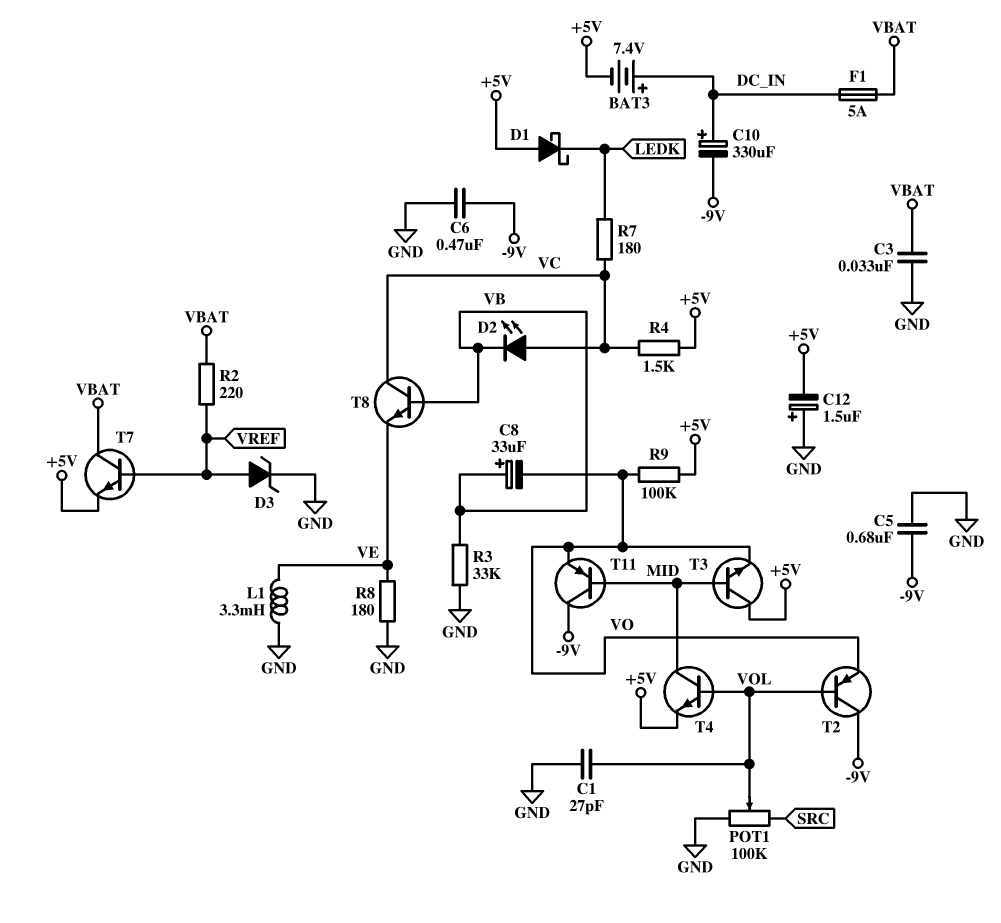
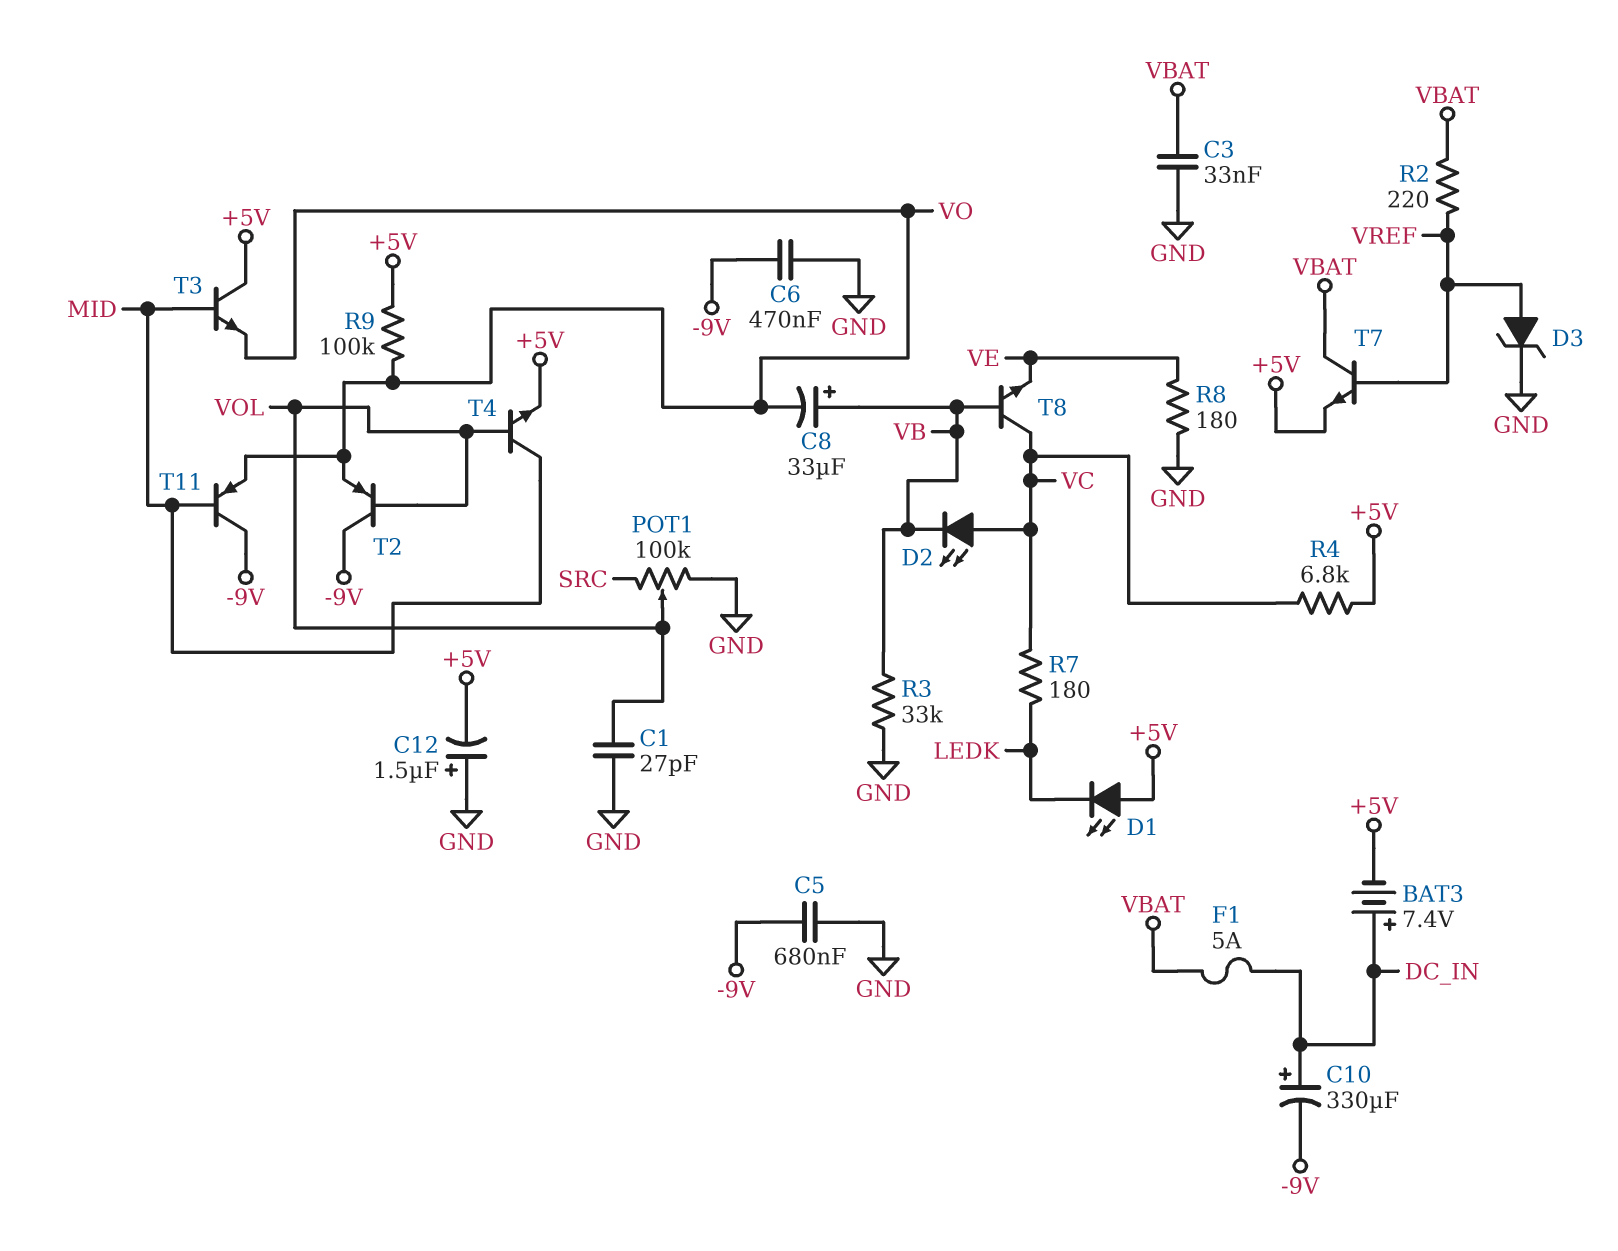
D1: schottky (A +5V, K LEDK) -> LED (A +5V, K LEDK)
L1: 3.3mH (GND, VE) -> none
R4: 1.5k (+5V, VC) -> 6.8k (+5V, VC)

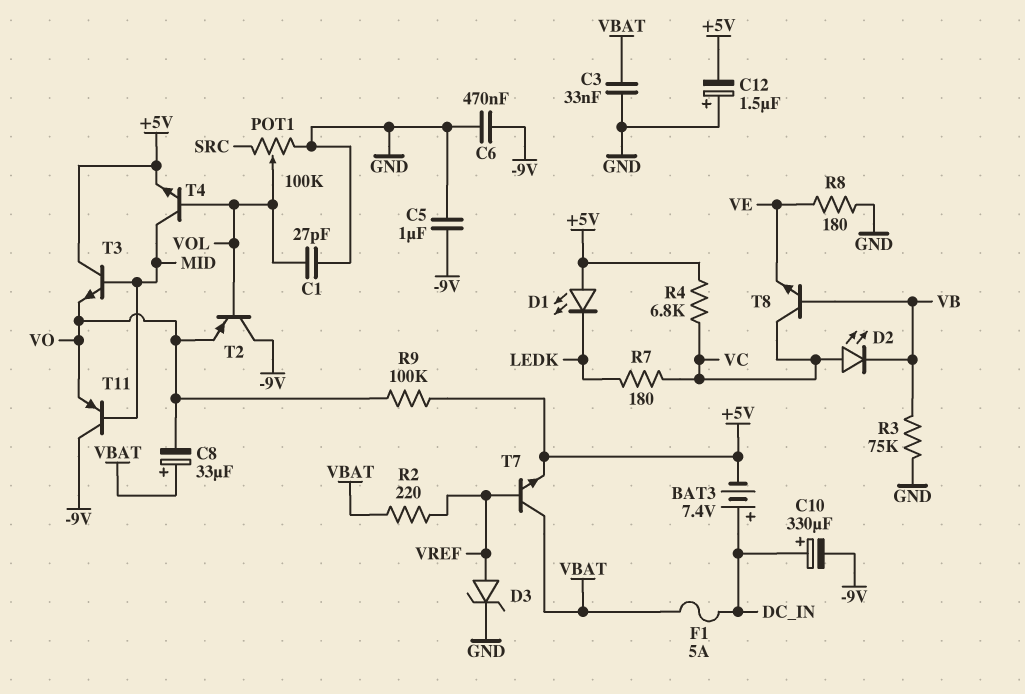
C5: 680nF (-9V, GND) -> 1uF (-9V, GND)
C8: 33uF (plus VB, minus VO) -> 33uF (plus VBAT, minus VO)
R3: 33k (GND, VB) -> 75k (GND, VB)

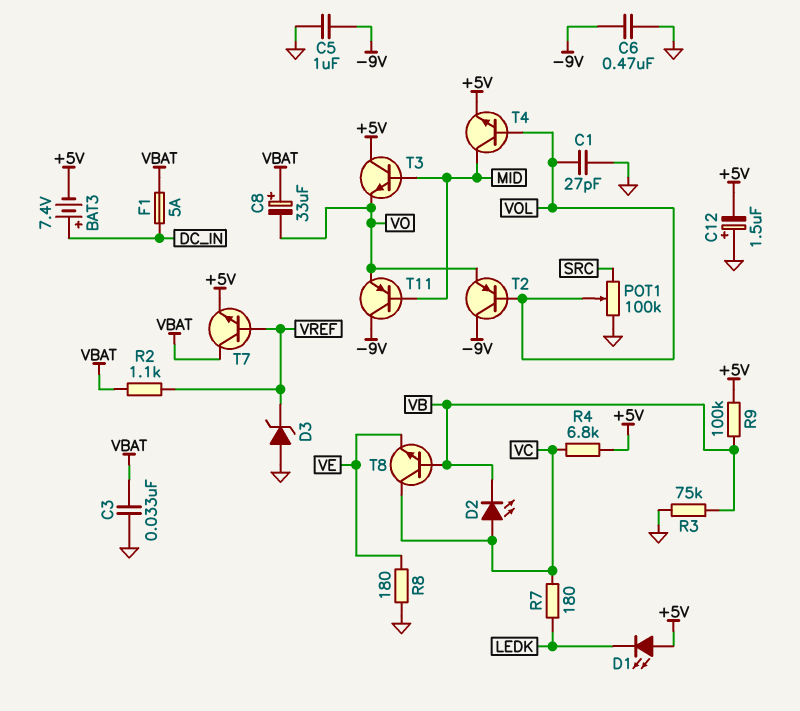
C10: 330uF (plus DC_IN, minus -9V) -> none
D3: zener (A VREF, K GND) -> zener (A GND, K VREF)
R2: 220 (VBAT, VREF) -> 1.1k (VBAT, VREF)
R9: 100k (+5V, VO) -> 100k (+5V, VB)

